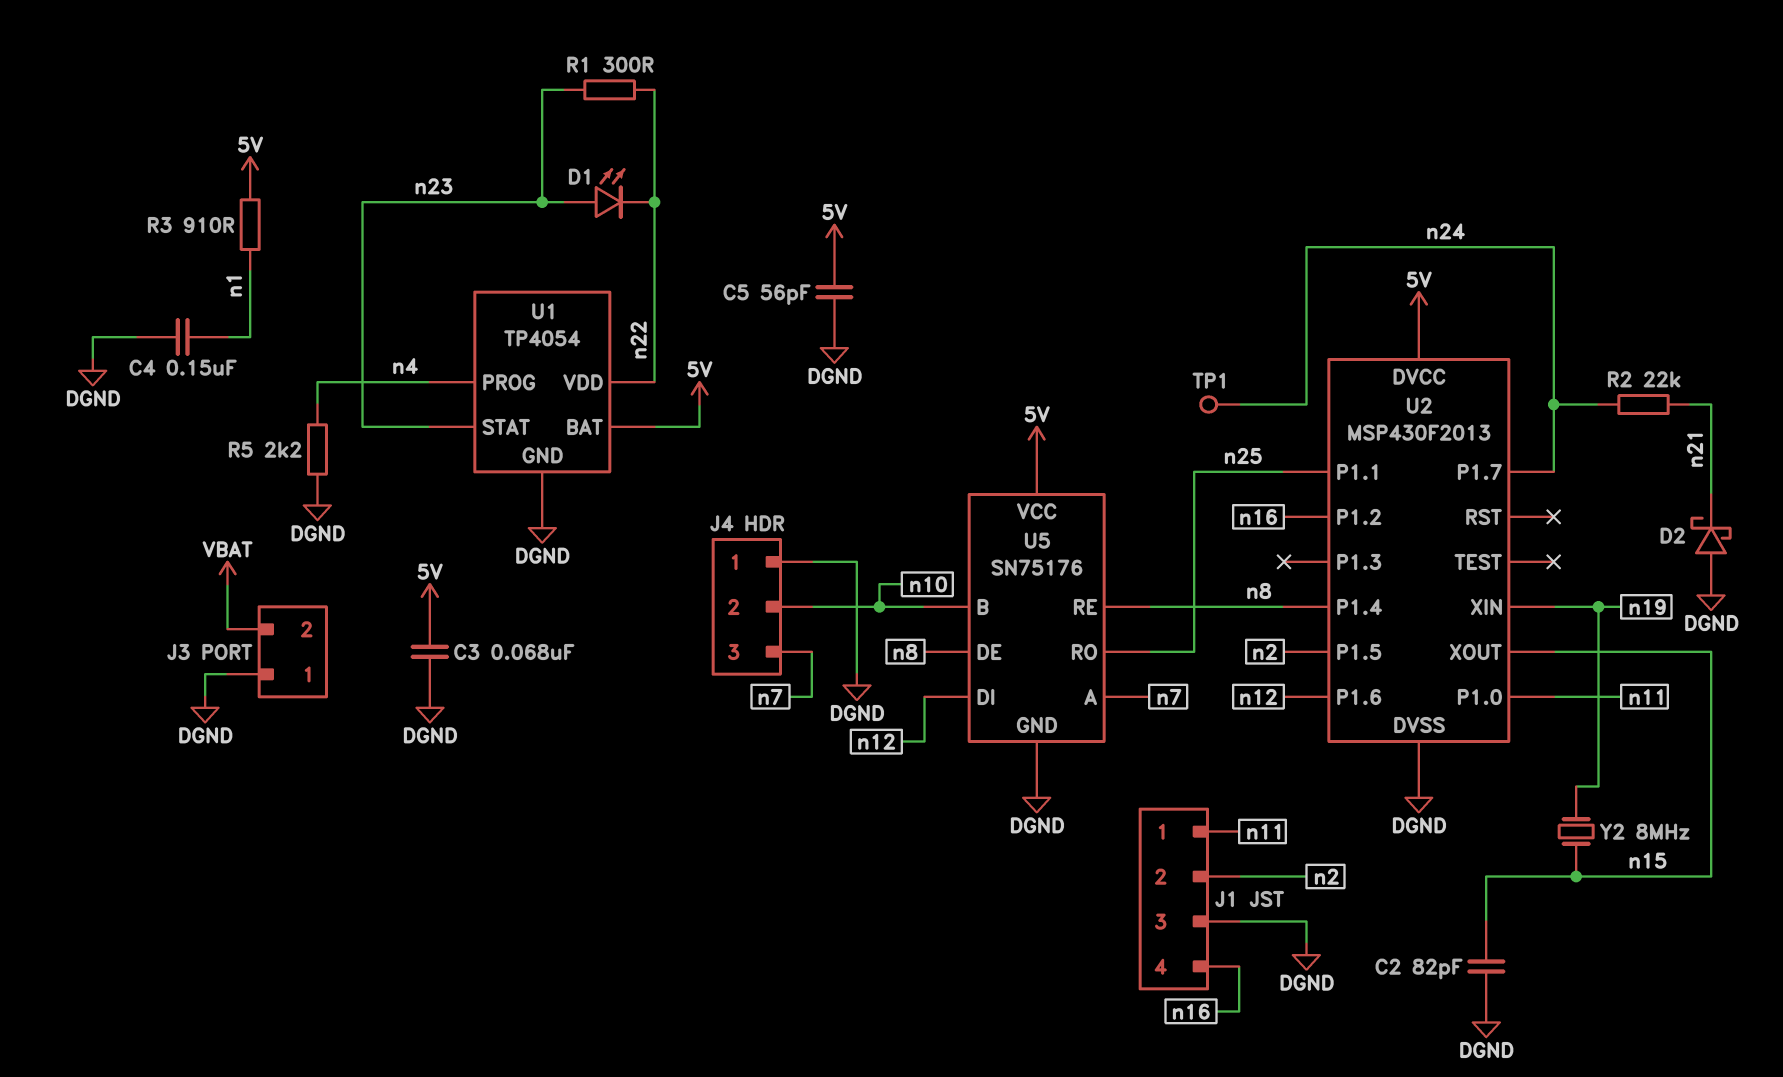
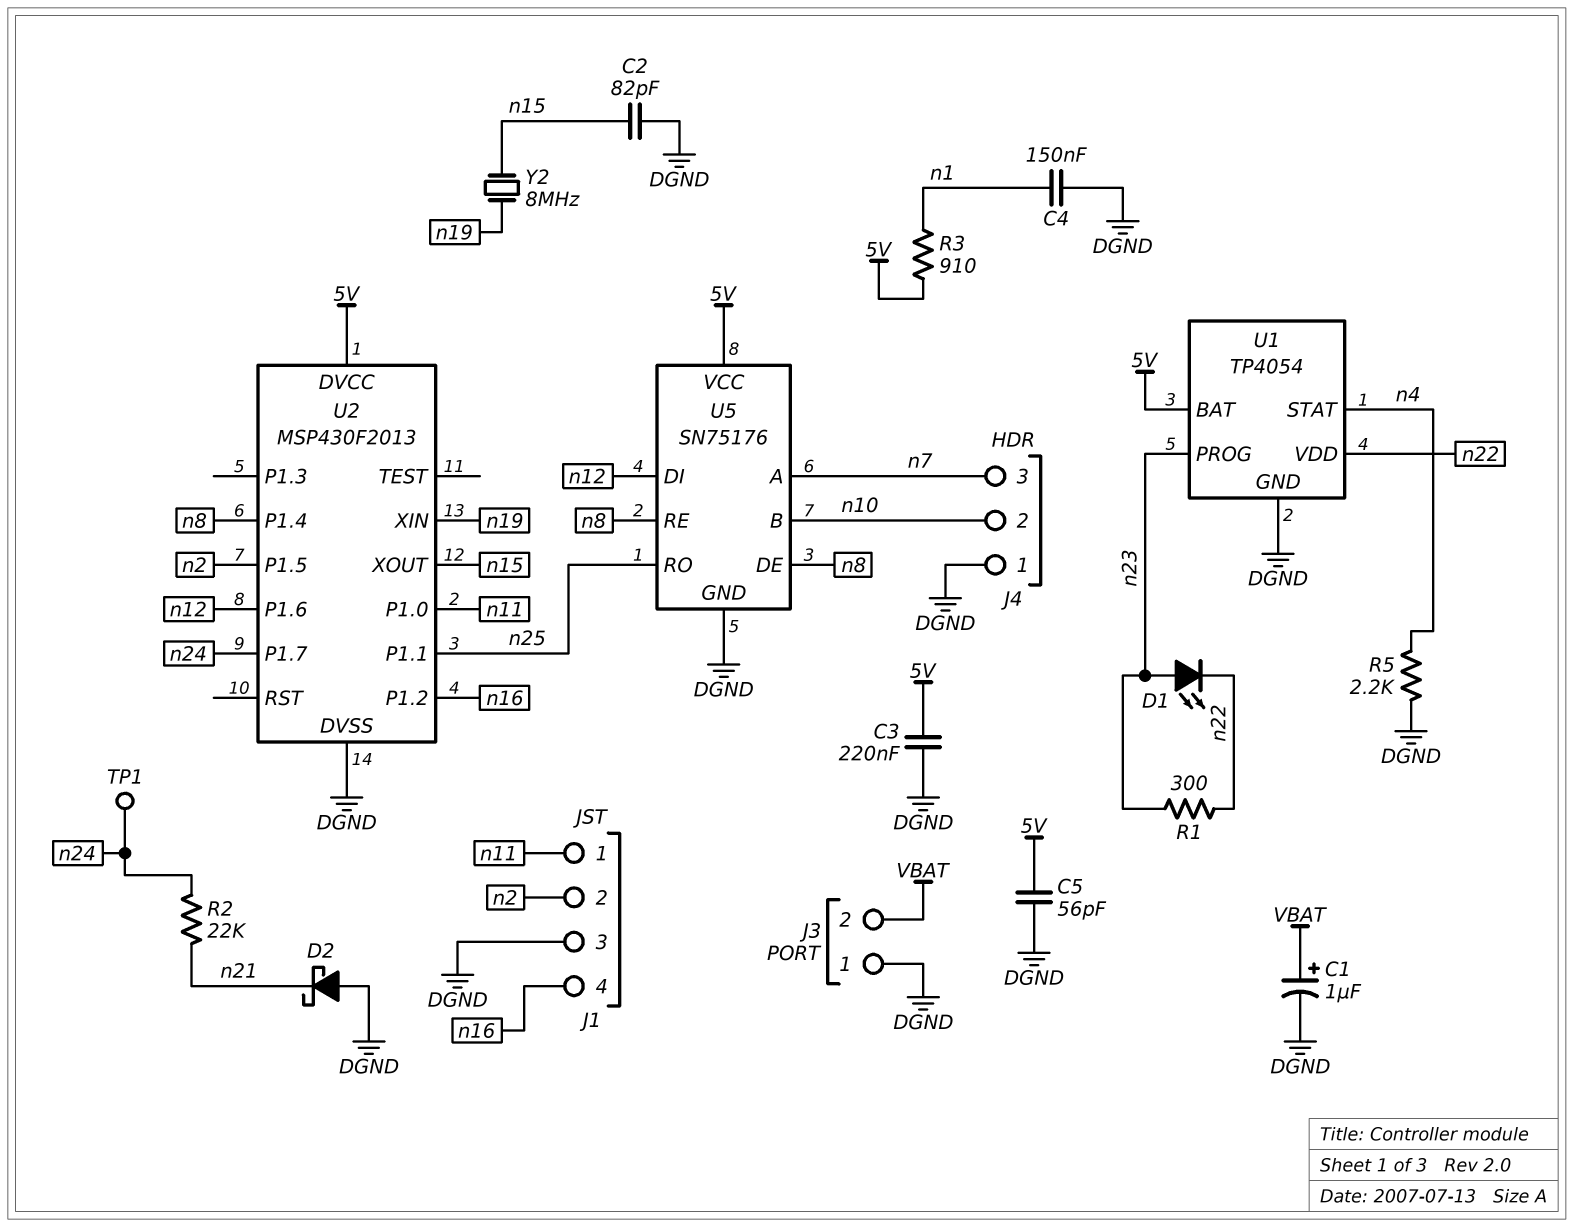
C1: none -> 1uF (plus VBAT, minus DGND)
C3: 68nF (5V, DGND) -> 220nF (5V, DGND)
U1 pin PROG: n4 -> n23
U1 pin STAT: n23 -> n4

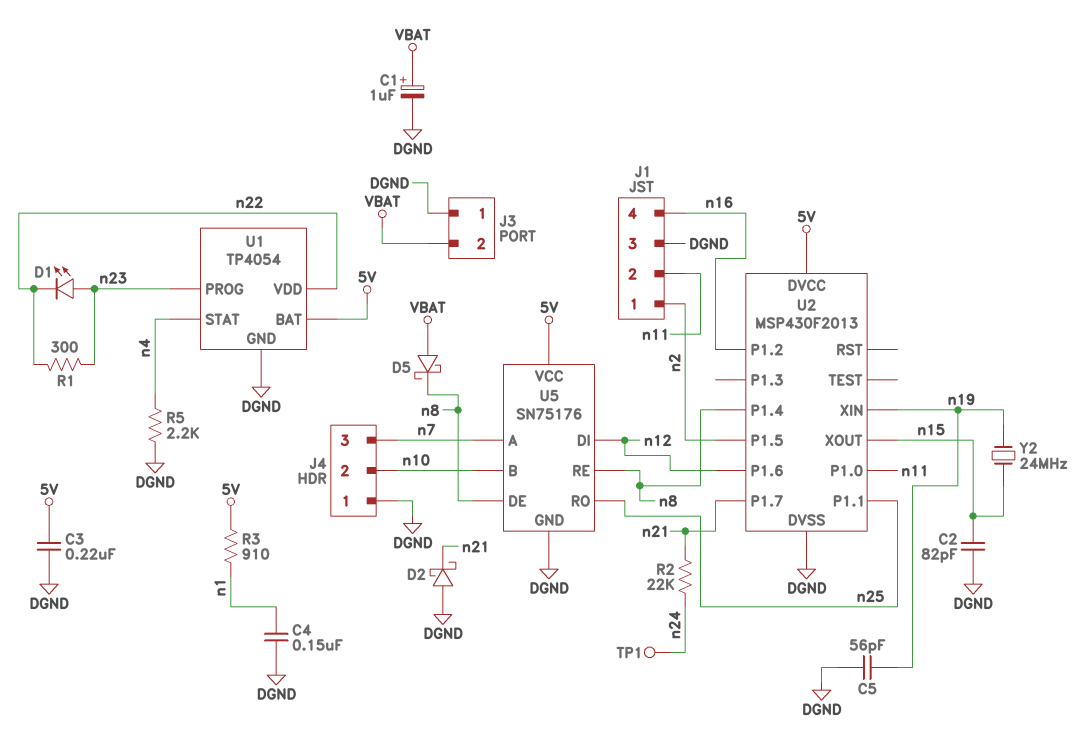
C5: 56pF (5V, DGND) -> 56pF (DGND, n19)
D5: none -> schottky (A VBAT, K n8)
J1 pin 1: n11 -> n2
J1 pin 2: n2 -> n11
U2 pin P1.7: n24 -> n21
Y2: 8MHz (n15, n19) -> 24MHz (n15, n19)

